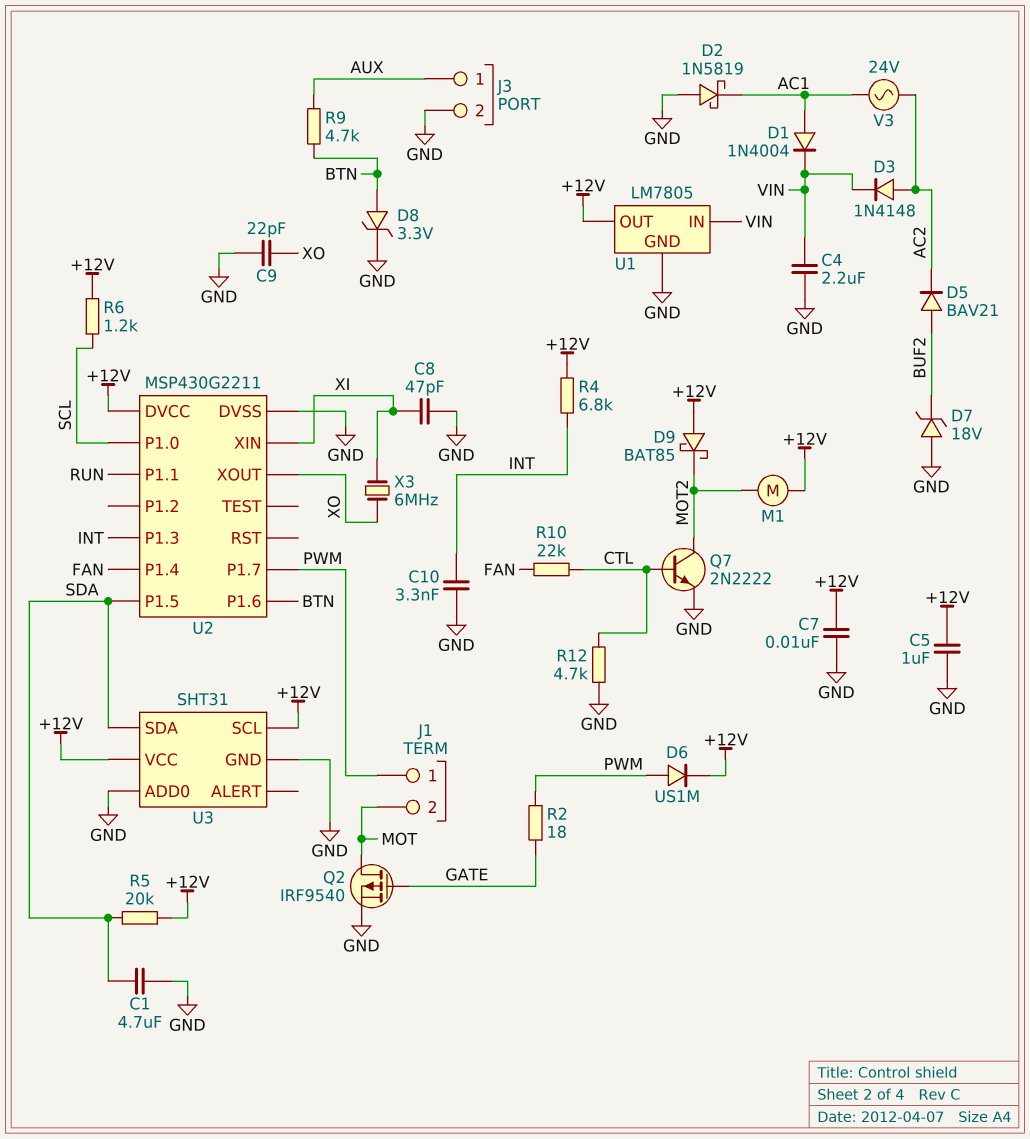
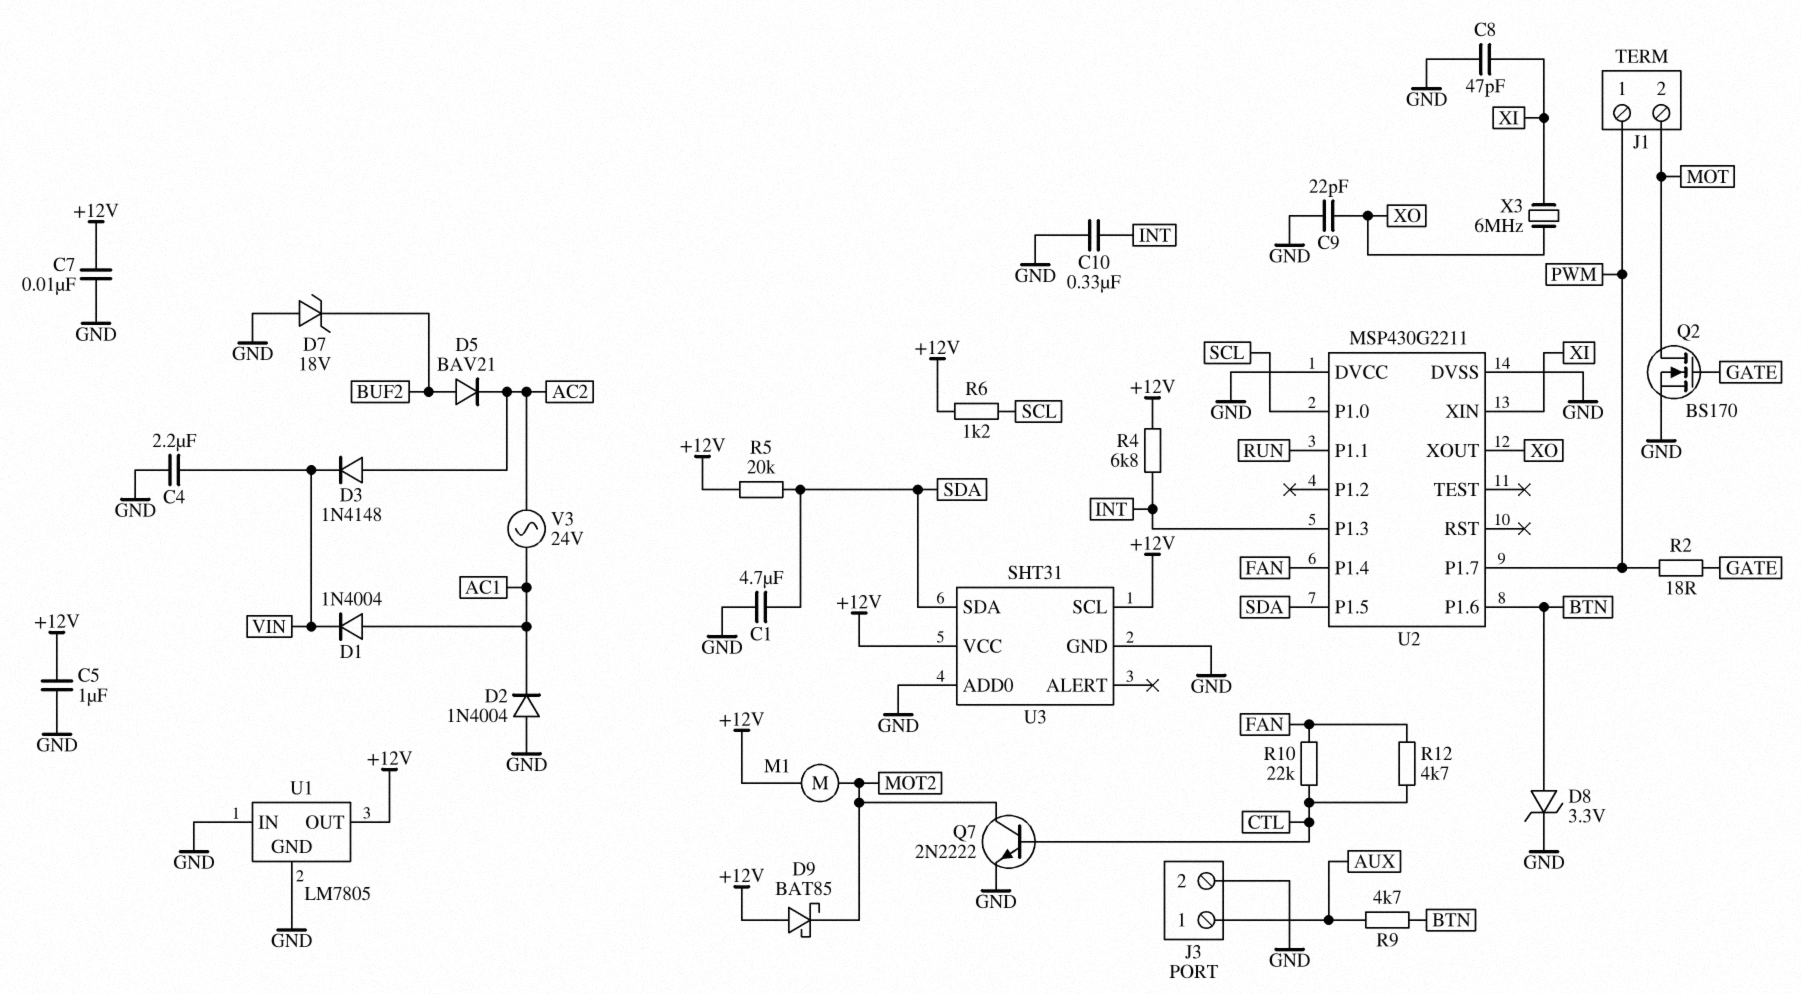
C10: 3.3nF (GND, INT) -> 330nF (GND, INT)
D2: schottky 1N5819 (A GND, K AC1) -> diode 1N4004 (A GND, K AC1)
D6: diode US1M (A PWM, K +12V) -> none
Q2: PMOS IRF9540 (G GATE, D MOT, S GND) -> NMOS BS170 (G GATE, D MOT, S GND)
R12: 4.7k (CTL, GND) -> 4.7k (CTL, FAN)
U1 pin IN: VIN -> GND
U2 pin DVCC: +12V -> GND

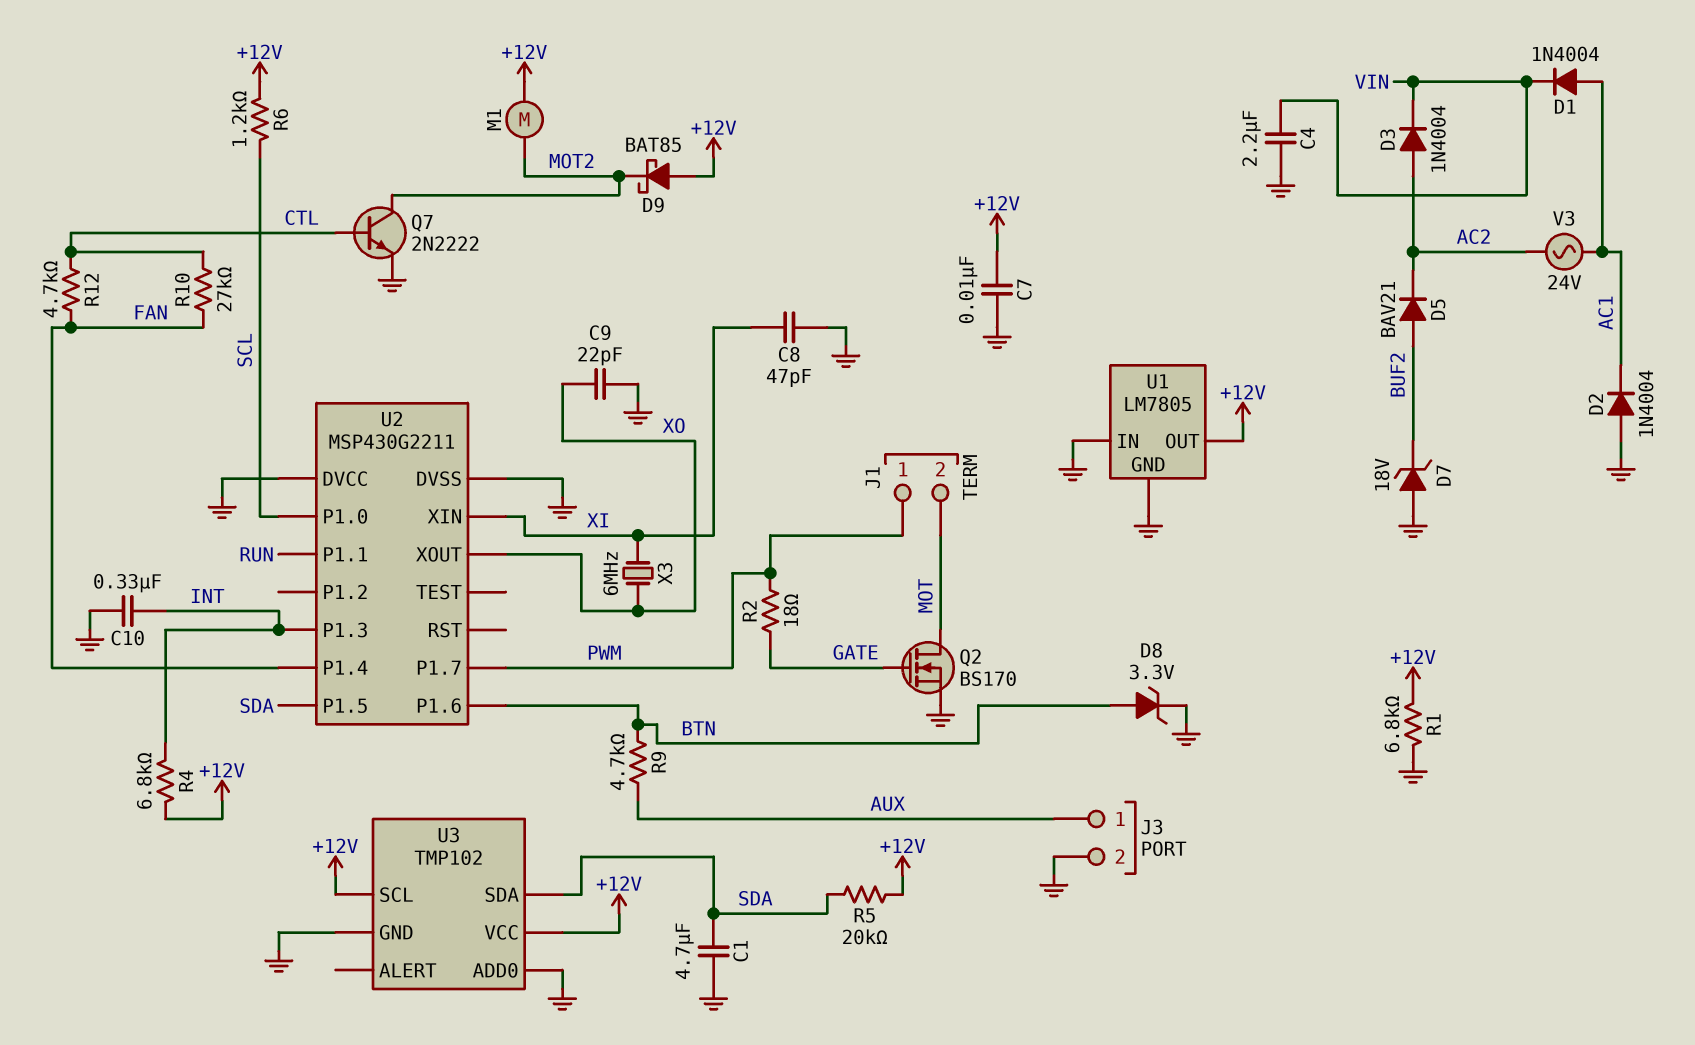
C5: 1uF (+12V, GND) -> none
D3: diode 1N4148 (A AC2, K VIN) -> diode 1N4004 (A AC2, K VIN)
R1: none -> 6.8k (+12V, GND)
R10: 22k (CTL, FAN) -> 27k (CTL, FAN)
U3: SHT31 -> TMP102

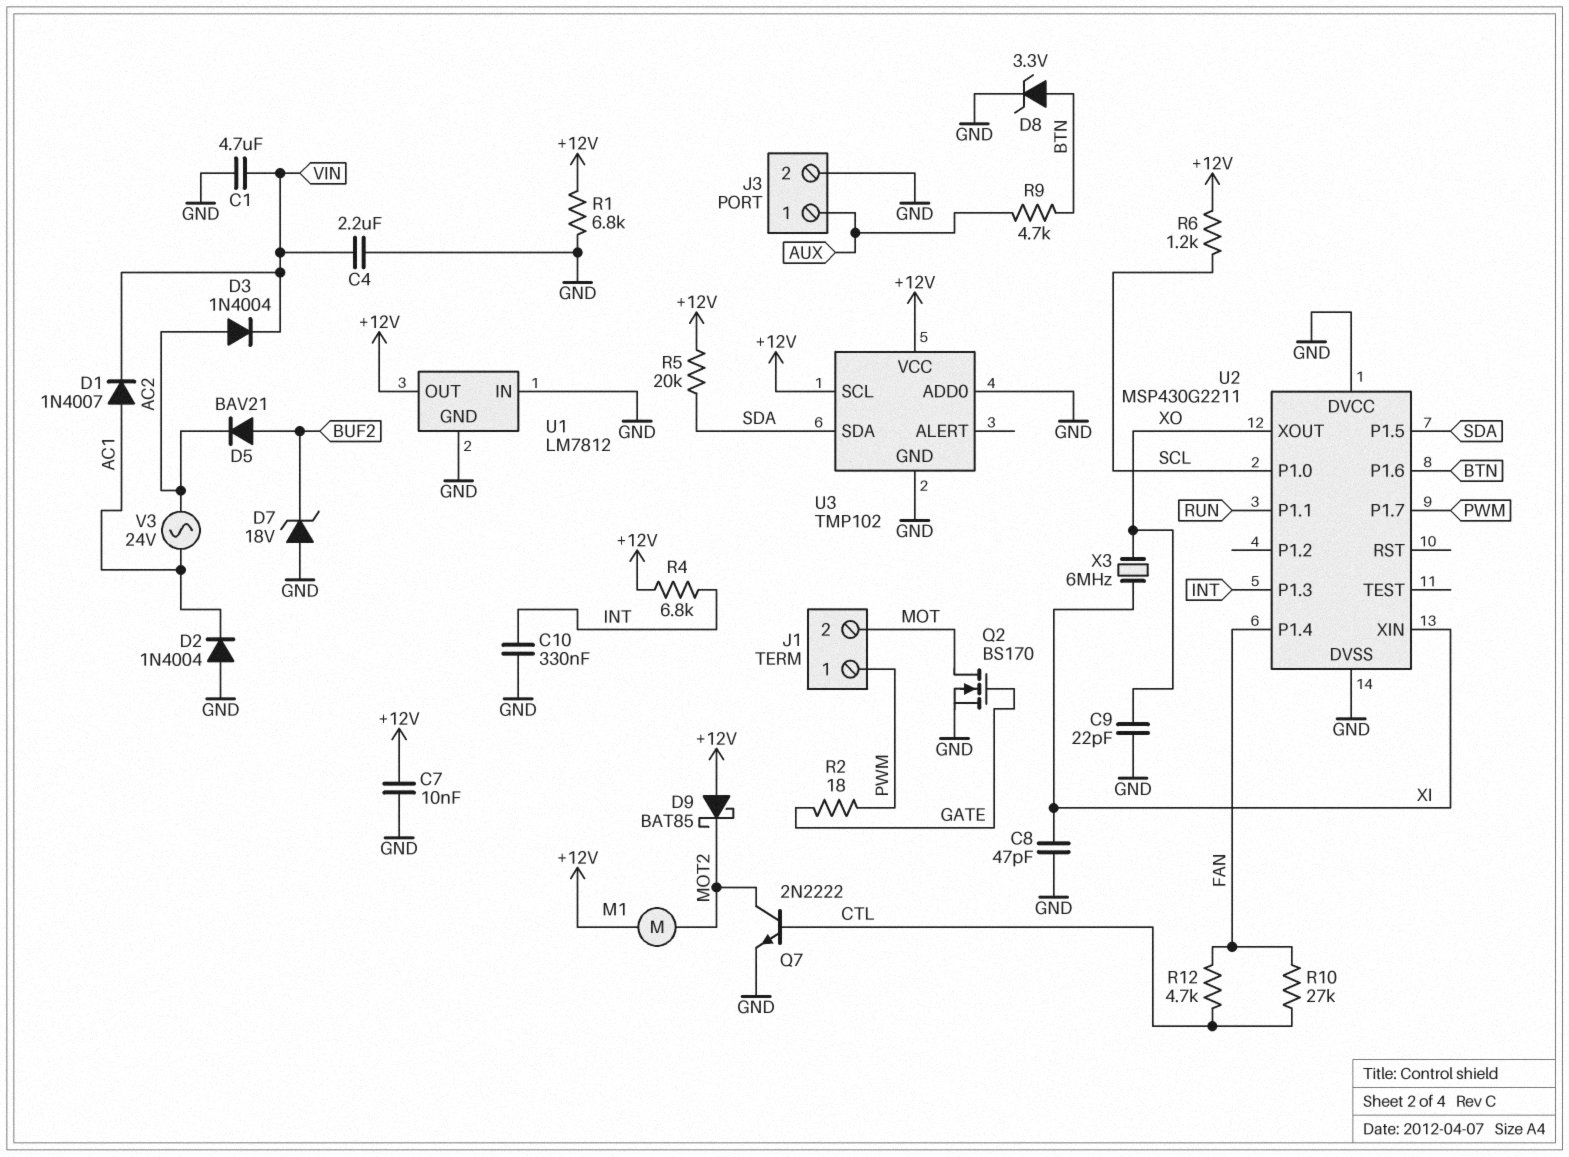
C1: 4.7uF (GND, SDA) -> 4.7uF (GND, VIN)
D1: diode 1N4004 (A AC1, K VIN) -> diode 1N4007 (A AC1, K VIN)
U1: LM7805 -> LM7812

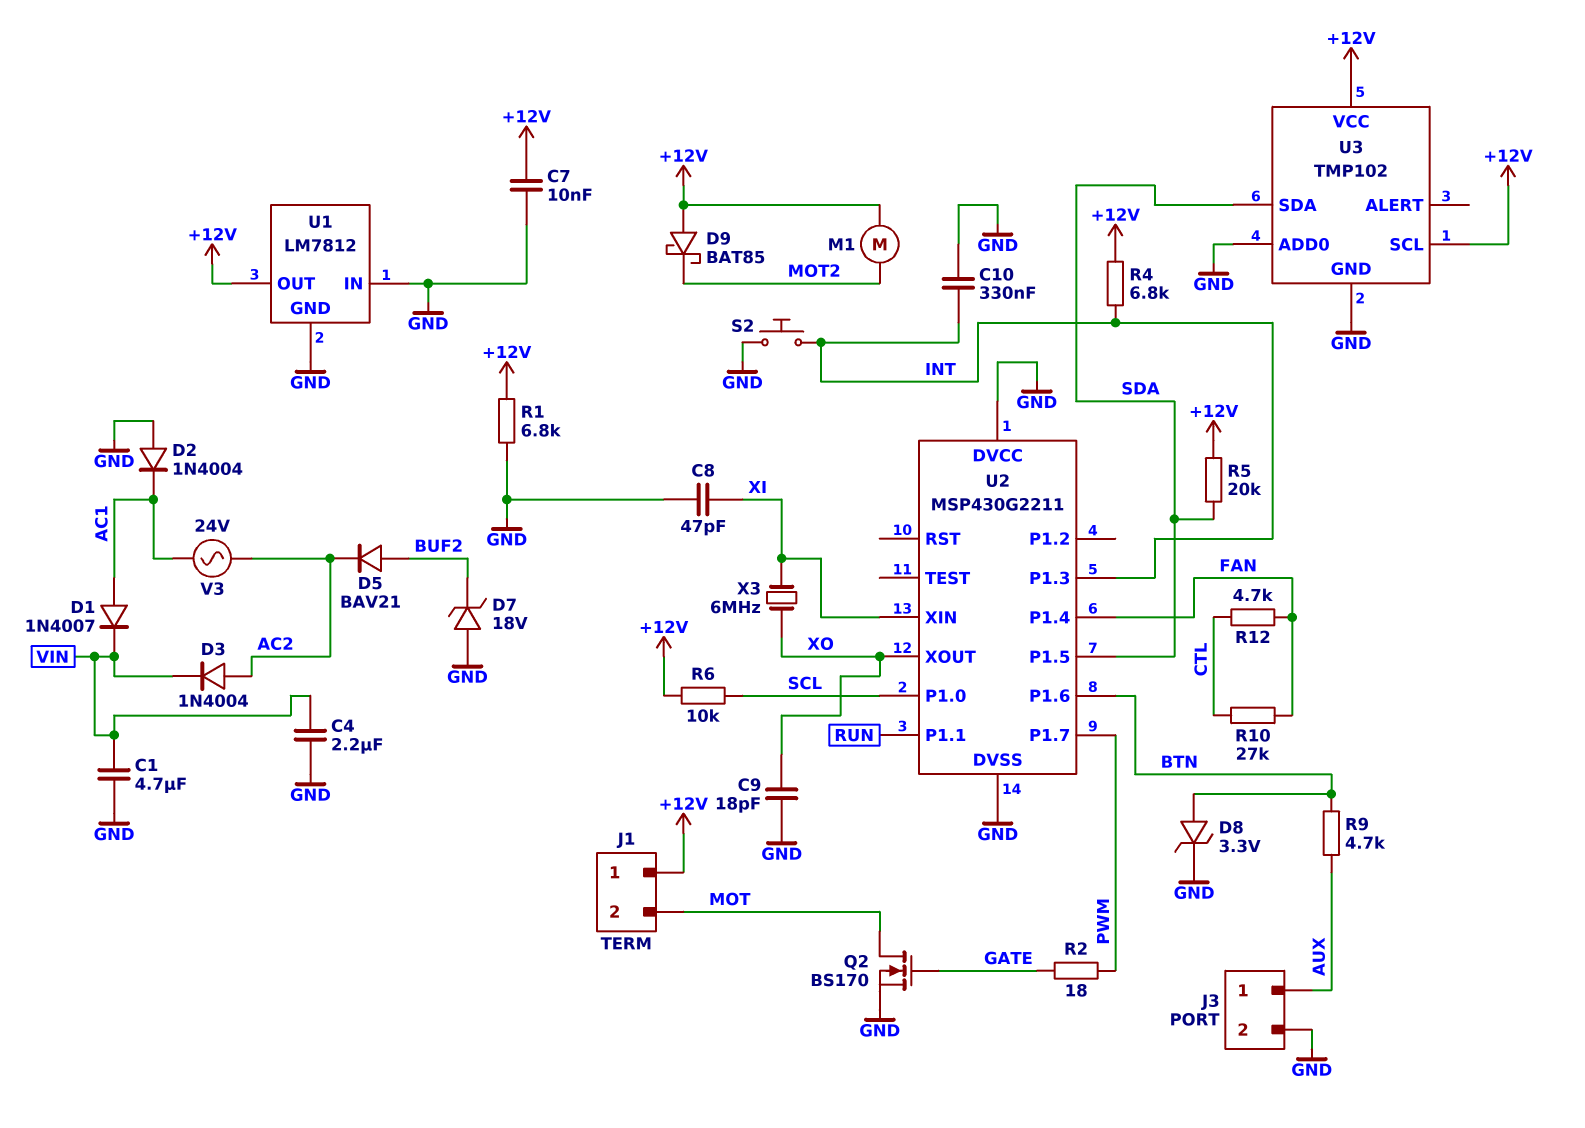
C9: 22pF (GND, XO) -> 18pF (GND, XO)
J1 pin 1: PWM -> +12V
Q7: NPN 2N2222 (B CTL, C MOT2, E GND) -> none
R6: 1.2k (+12V, SCL) -> 10k (+12V, SCL)
S2: none -> button (GND, INT)

